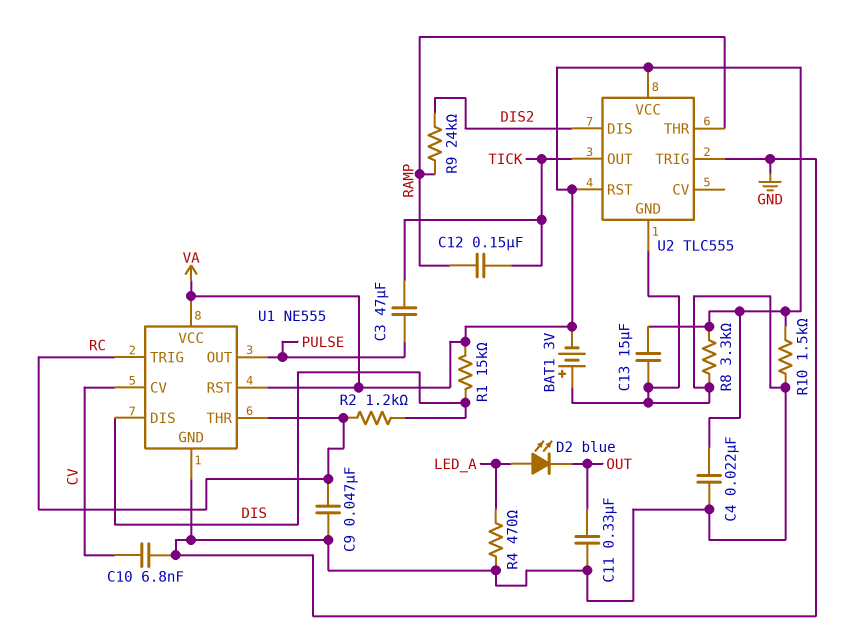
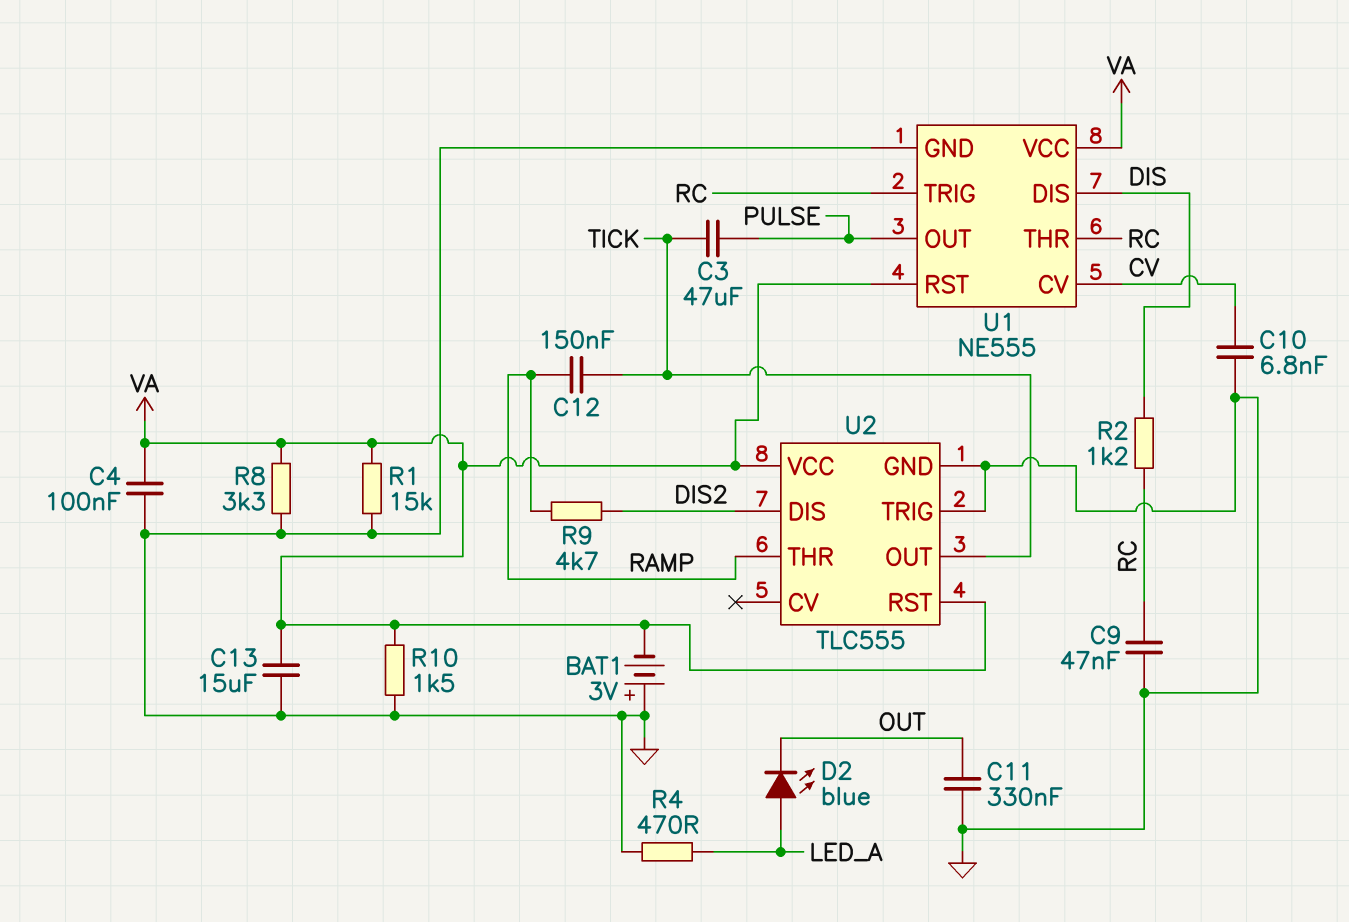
C4: 22nF (GND, VA) -> 100nF (GND, VA)
R1: 15k (DIS, VA) -> 15k (GND, VA)
R9: 24k (DIS2, RAMP) -> 4.7k (DIS2, RAMP)

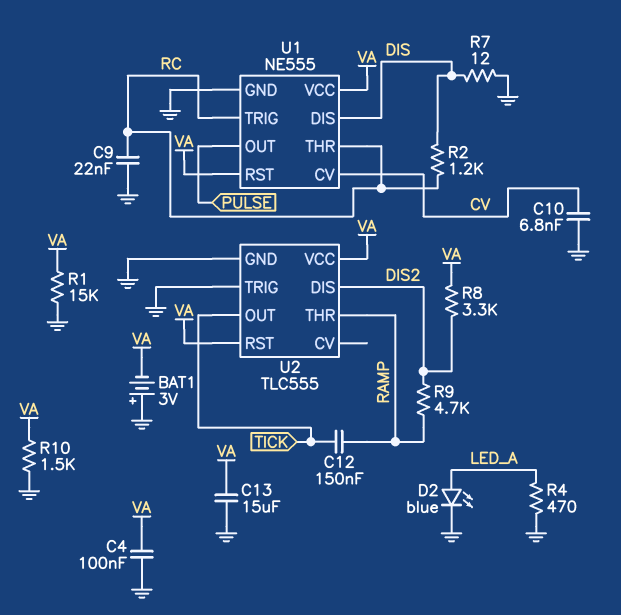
C3: 47uF (PULSE, TICK) -> none
C9: 47nF (GND, RC) -> 22nF (GND, RC)
C11: 330nF (GND, OUT) -> none
D2: LED blue (A LED_A, K OUT) -> LED blue (A LED_A, K GND)
R7: none -> 12 (DIS, GND)
R8: 3.3k (GND, VA) -> 3.3k (DIS2, VA)

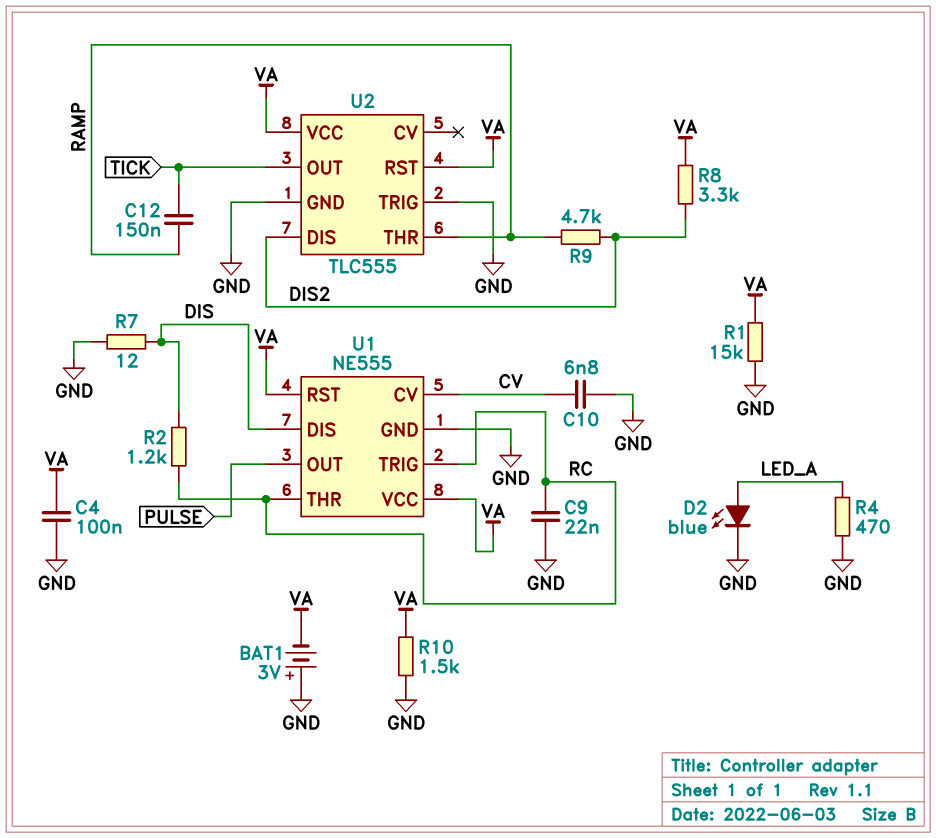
C13: 15uF (GND, VA) -> none

